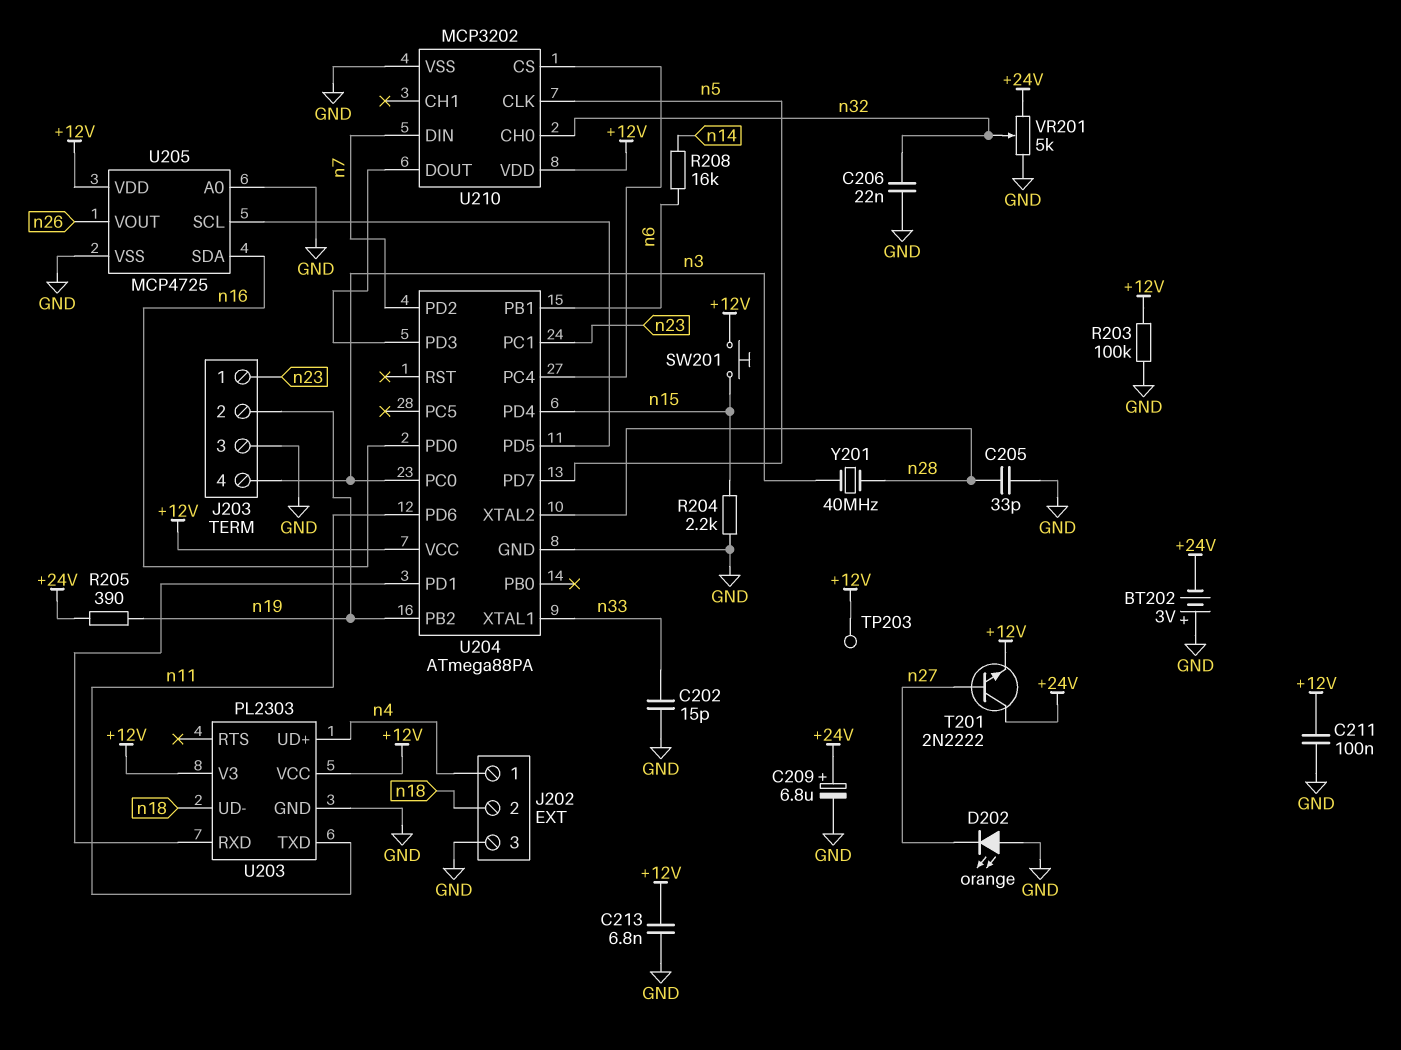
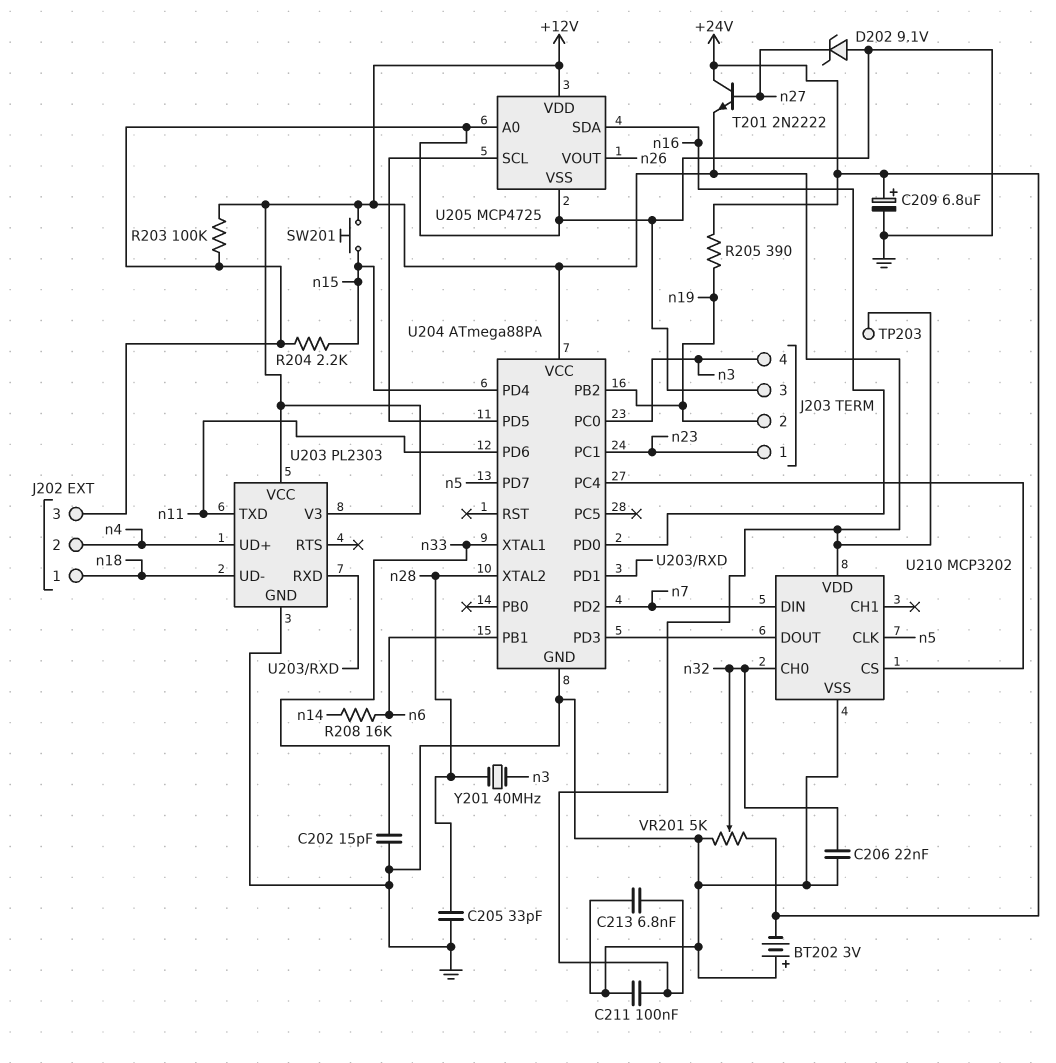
D202: LED orange (A GND, K n27) -> zener 9.1V (A GND, K n27)
J202 pin 1: n4 -> n18
J202 pin 2: n18 -> n4

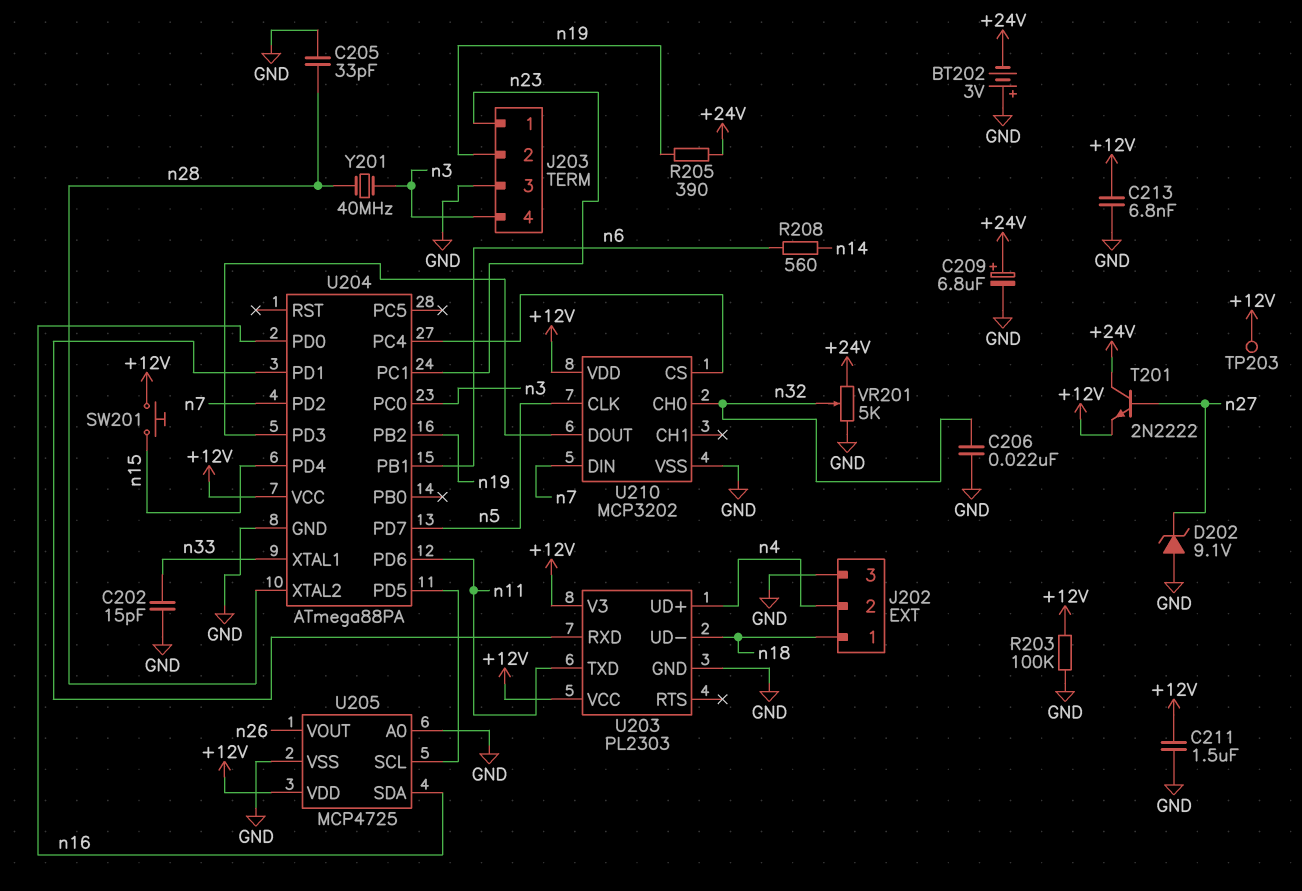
C211: 100nF (+12V, GND) -> 1.5uF (+12V, GND)
R204: 2.2k (GND, n15) -> none
R208: 16k (n6, n14) -> 560 (n6, n14)

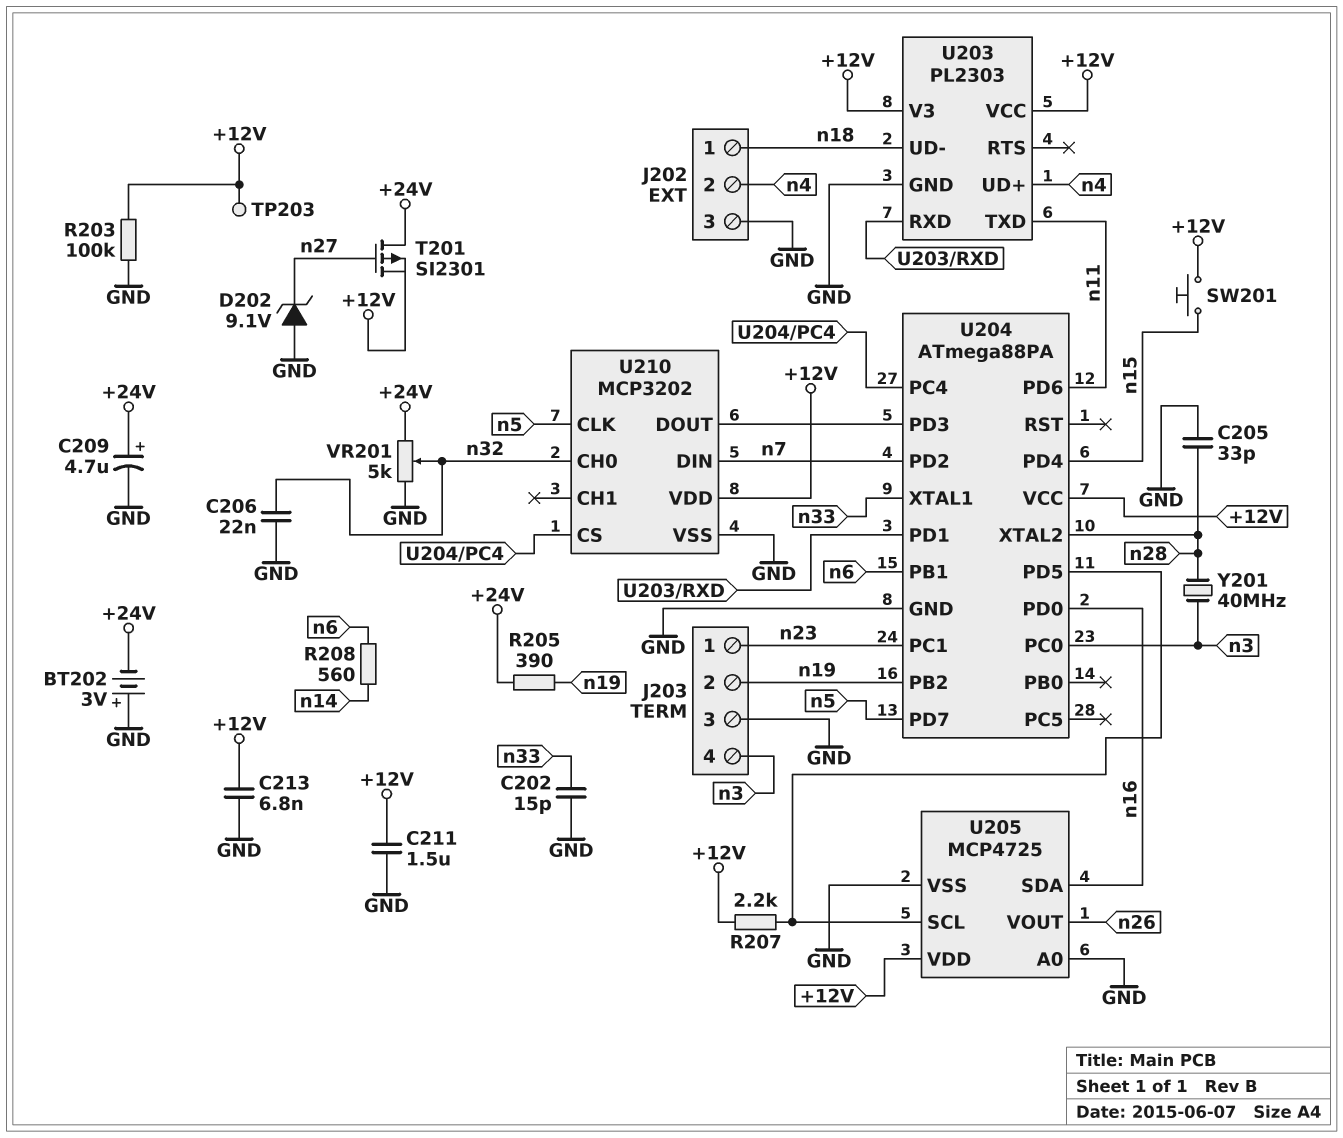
C209: 6.8uF (plus +24V, minus GND) -> 4.7uF (plus +24V, minus GND)
R207: none -> 2.2k (+12V, U204/PD5)
T201: NPN 2N2222 (B n27, C +24V, E +12V) -> PMOS SI2301 (G n27, D +24V, S +12V)

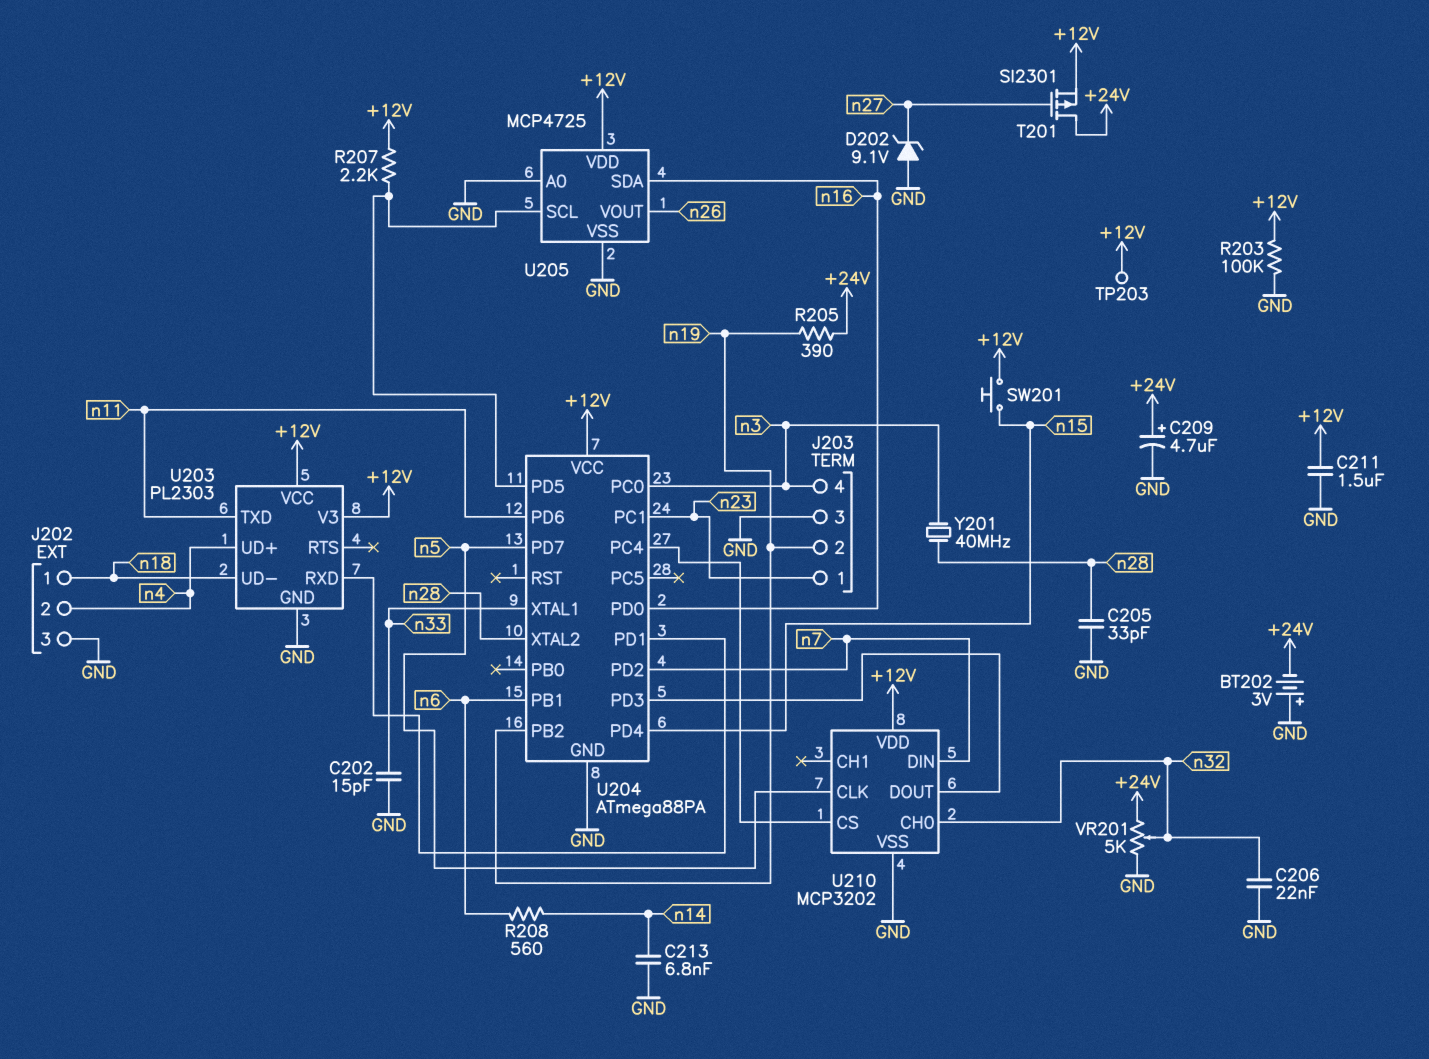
C213: 6.8nF (+12V, GND) -> 6.8nF (GND, n14)

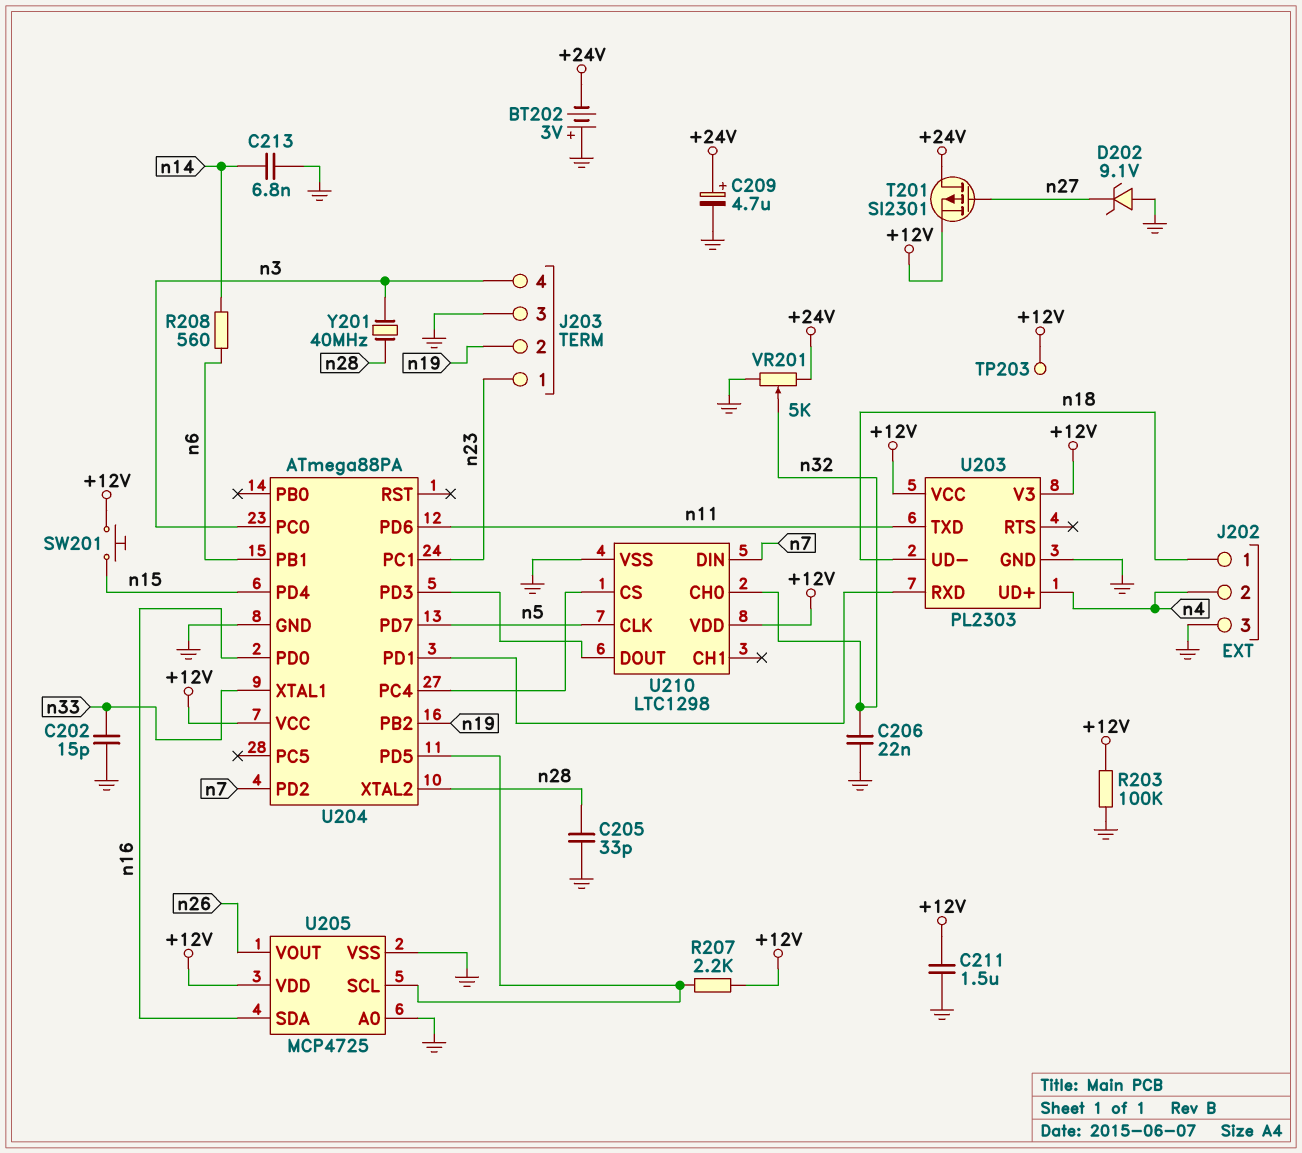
R205: 390 (+24V, n19) -> none
U210: MCP3202 -> LTC1298

